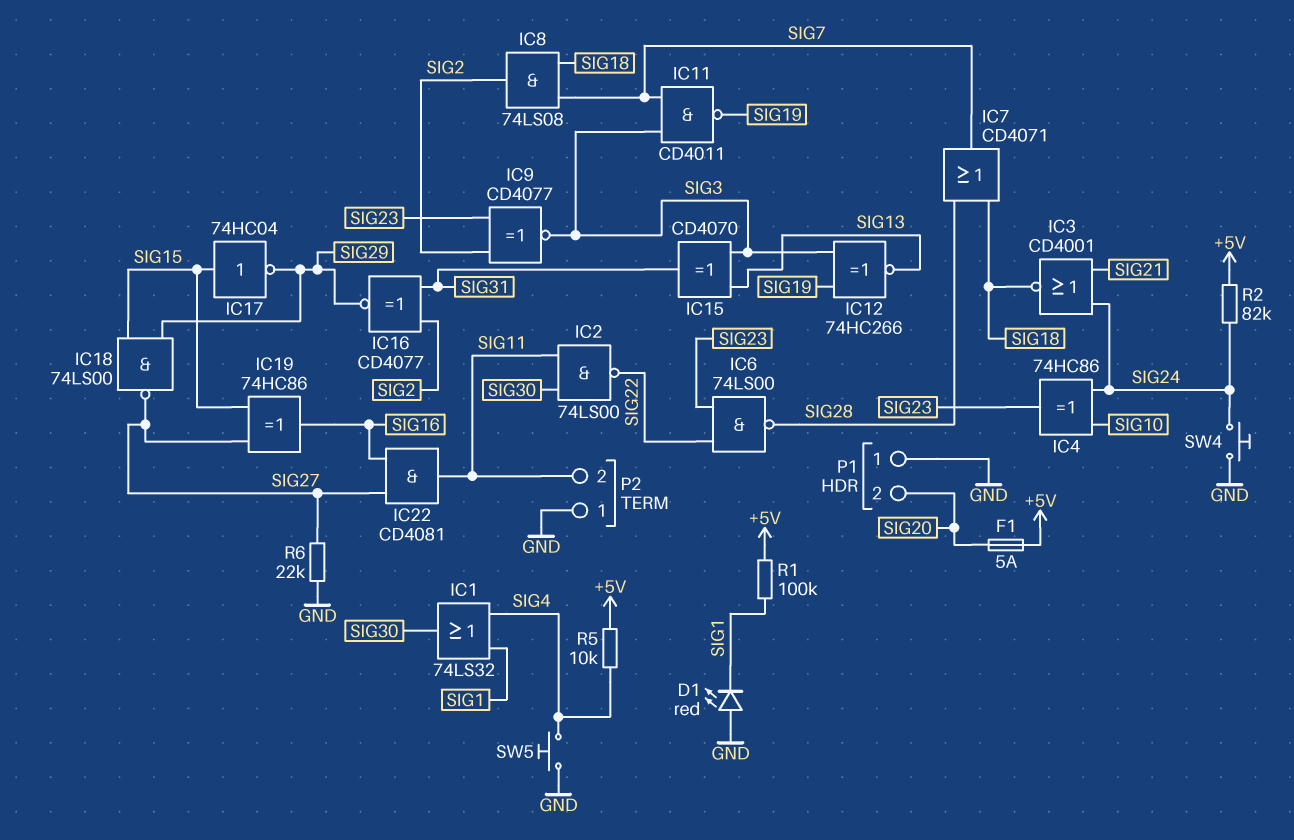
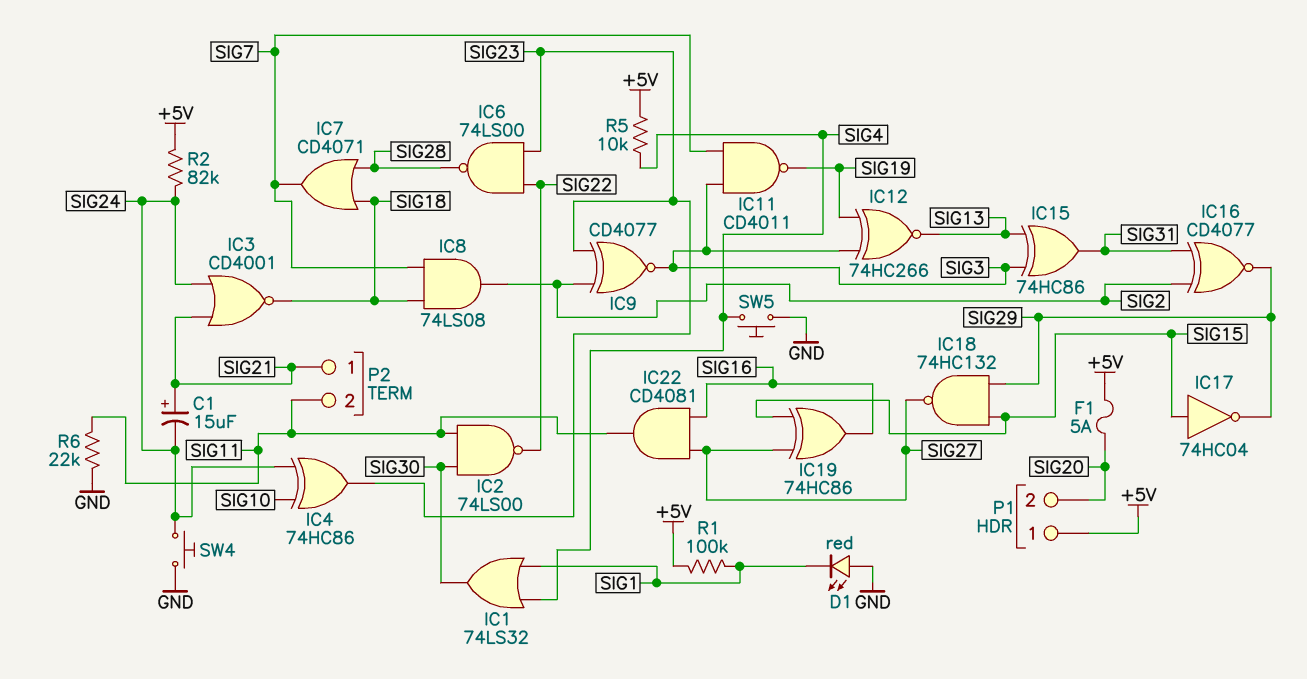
C1: none -> 15uF (plus SIG21, minus SIG24)
IC15: XOR CD4070 (in SIG3, in SIG13, out SIG31) -> XOR 74HC86 (in SIG3, in SIG13, out SIG31)
IC18: NAND 74LS00 (in SIG15, in SIG29, out SIG27) -> NAND 74HC132 (in SIG15, in SIG29, out SIG27)
P1 pin 1: GND -> +5V
P2 pin 1: GND -> SIG21
R6: 22k (GND, SIG27) -> 22k (GND, SIG11)

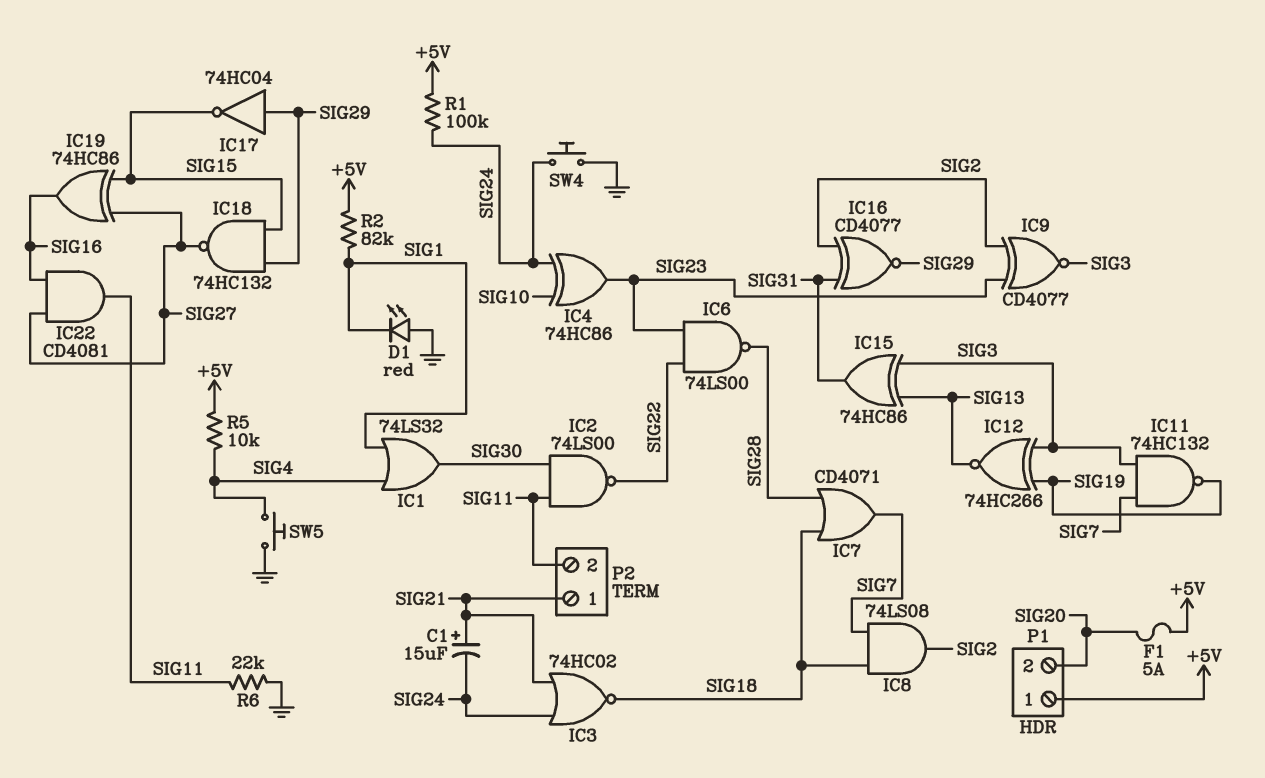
IC3: NOR CD4001 (in SIG21, in SIG24, out SIG18) -> NOR 74HC02 (in SIG21, in SIG24, out SIG18)
IC11: NAND CD4011 (in SIG3, in SIG7, out SIG19) -> NAND 74HC132 (in SIG3, in SIG7, out SIG19)
IC17: NOT 74HC04 (in SIG15, out SIG29) -> NOT 74HC04 (in SIG29, out SIG15)
R1: 100k (+5V, SIG1) -> 100k (+5V, SIG24)
R2: 82k (+5V, SIG24) -> 82k (+5V, SIG1)

